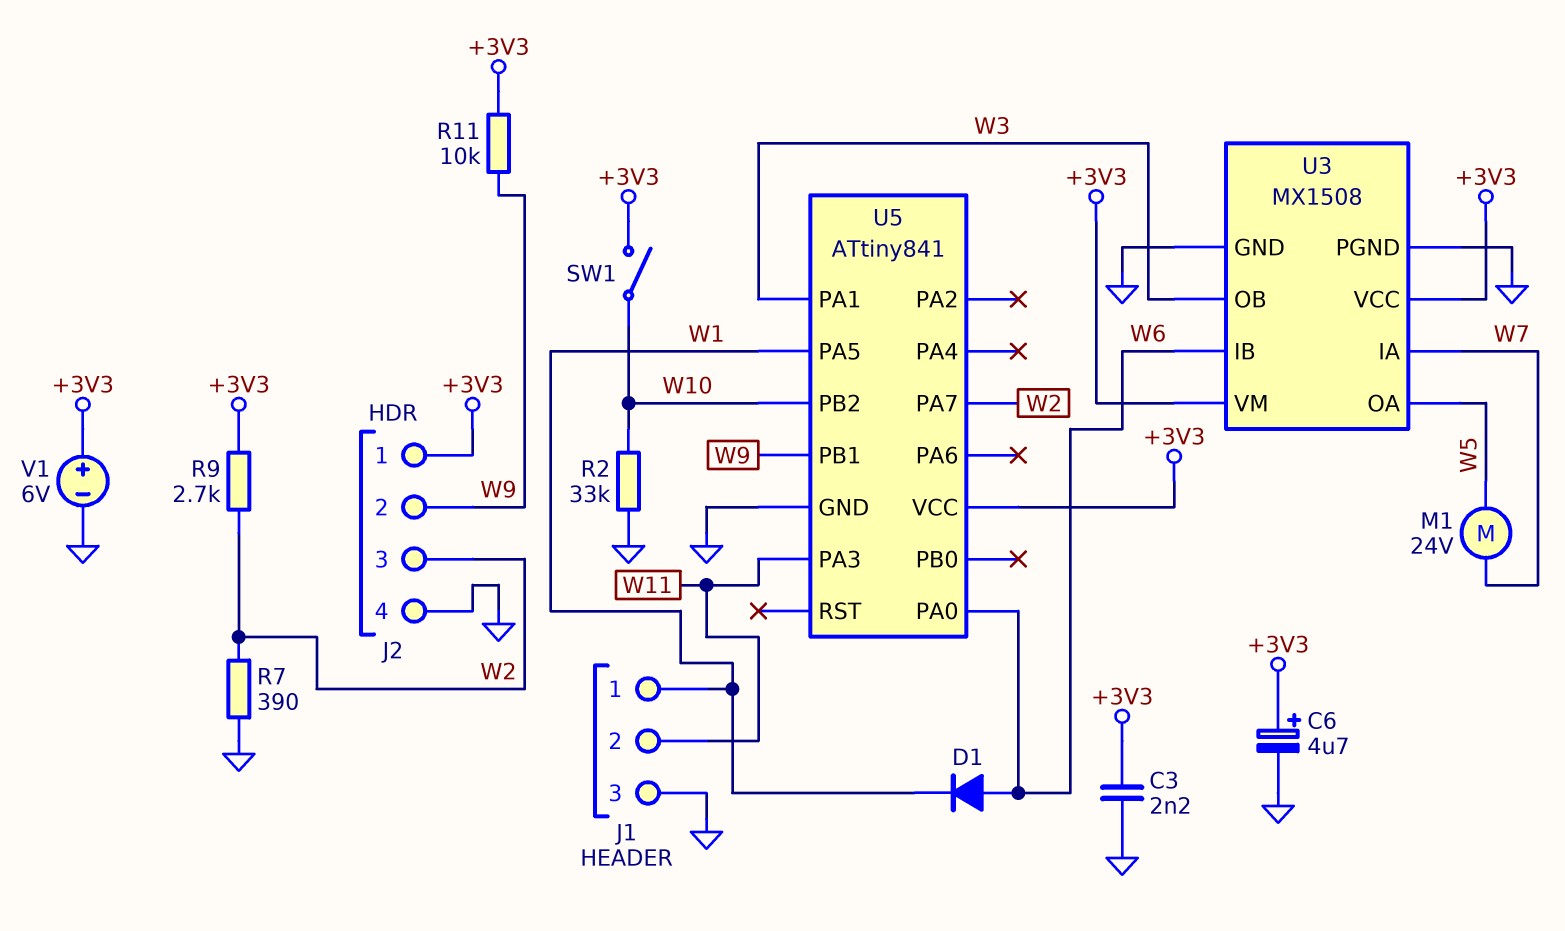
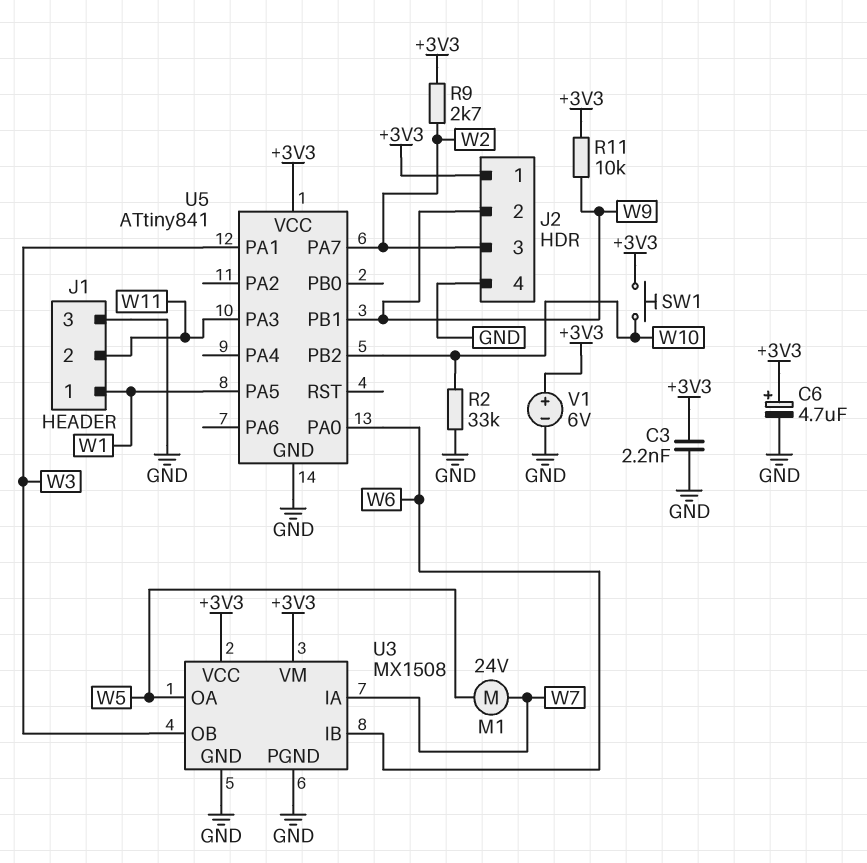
D1: diode (A W6, K W1) -> none
R7: 390 (GND, W2) -> none
SW1: switch (+3V3, W10) -> button (+3V3, W10)

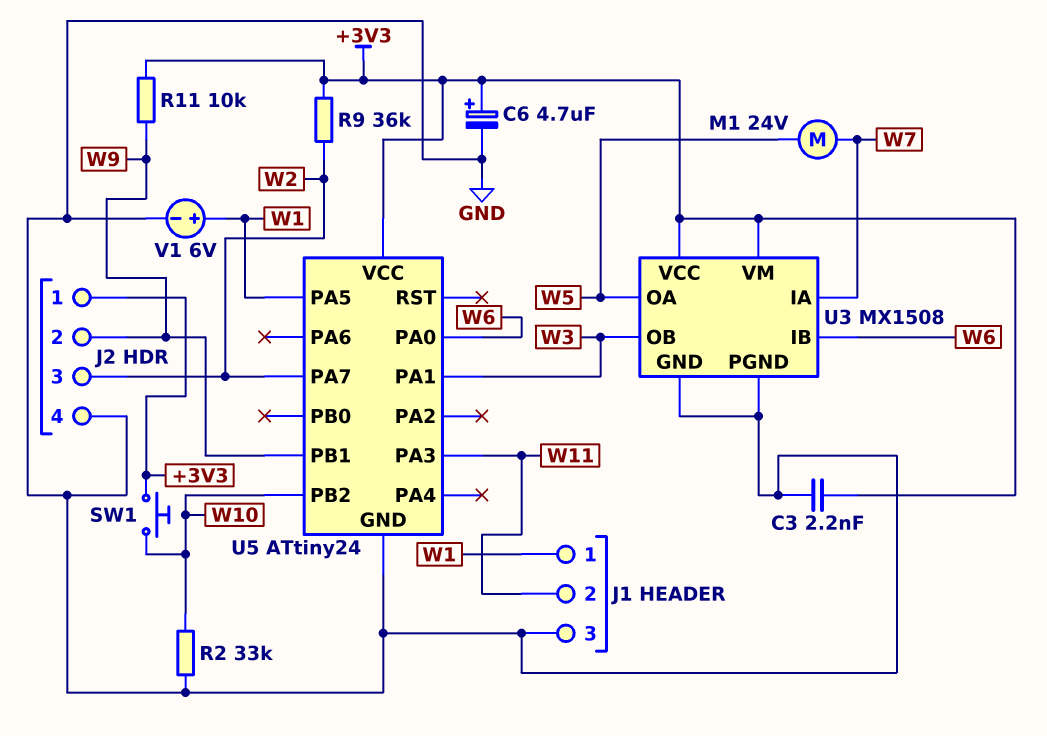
R9: 2.7k (+3V3, W2) -> 36k (+3V3, W2)
U5: ATtiny841 -> ATtiny24
V1: 6V (plus +3V3, minus GND) -> 6V (plus W1, minus GND)

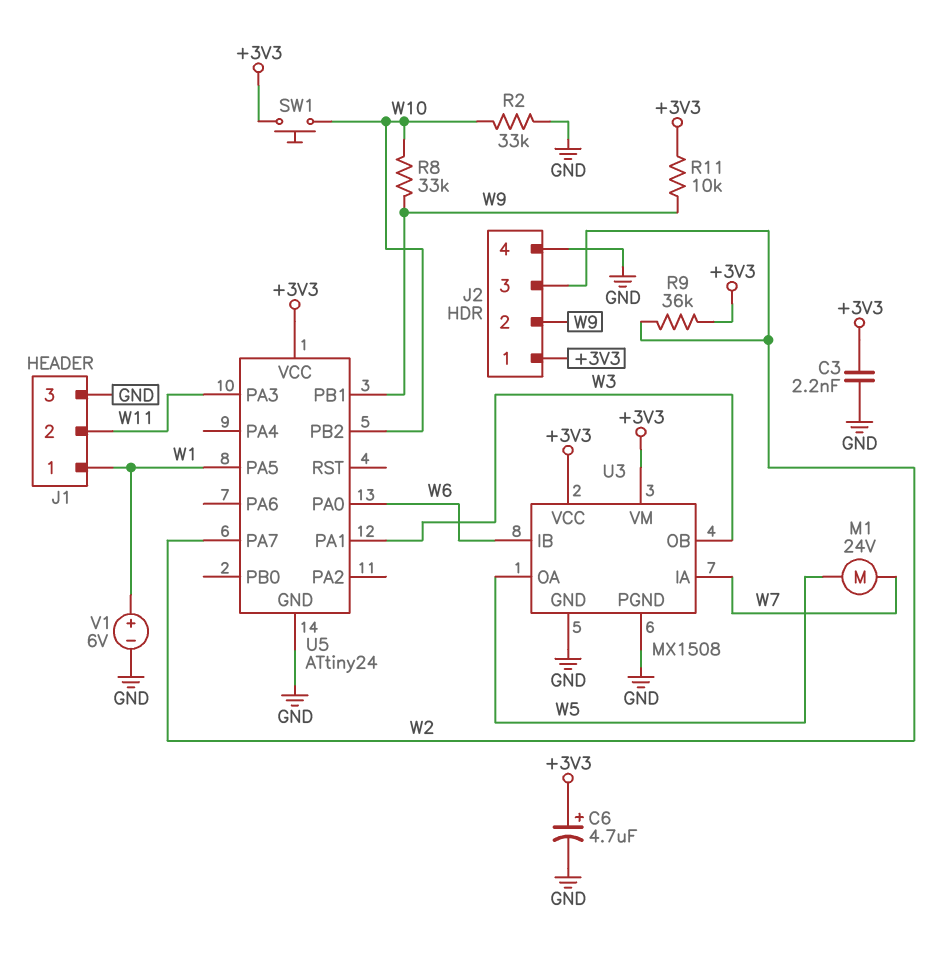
R8: none -> 33k (W9, W10)

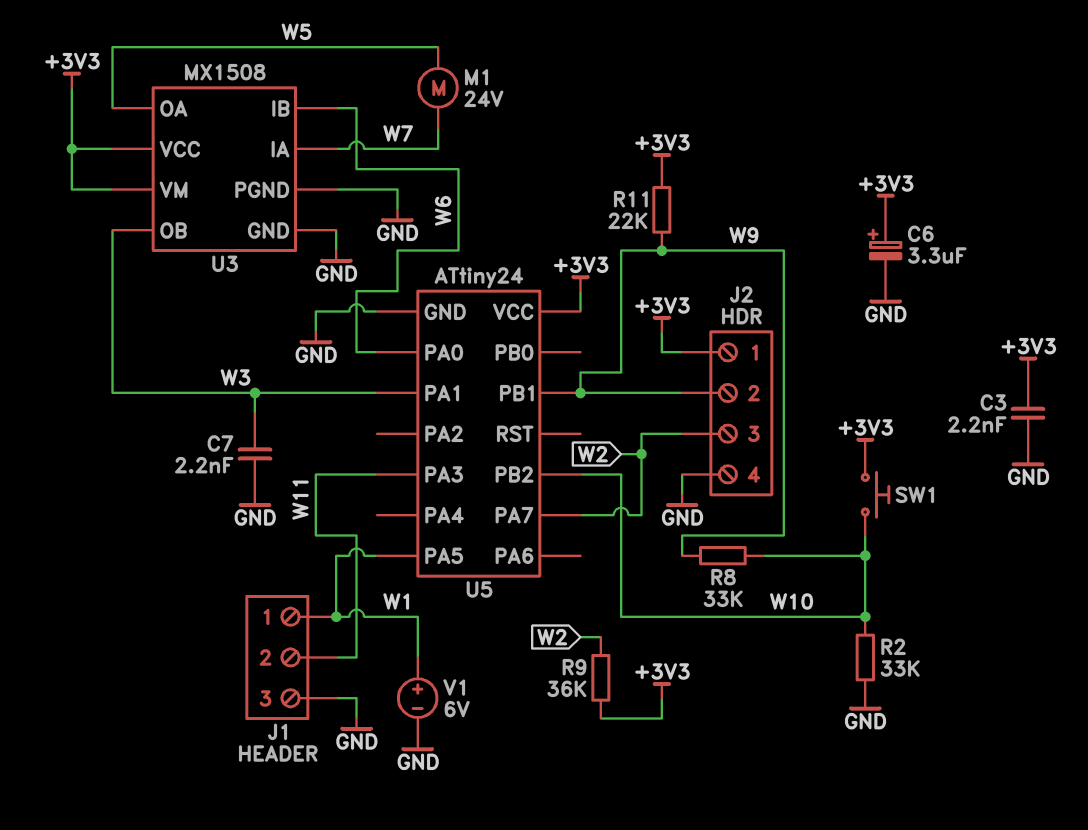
C6: 4.7uF (plus +3V3, minus GND) -> 3.3uF (plus +3V3, minus GND)
C7: none -> 2.2nF (GND, W3)
R11: 10k (+3V3, W9) -> 22k (+3V3, W9)

